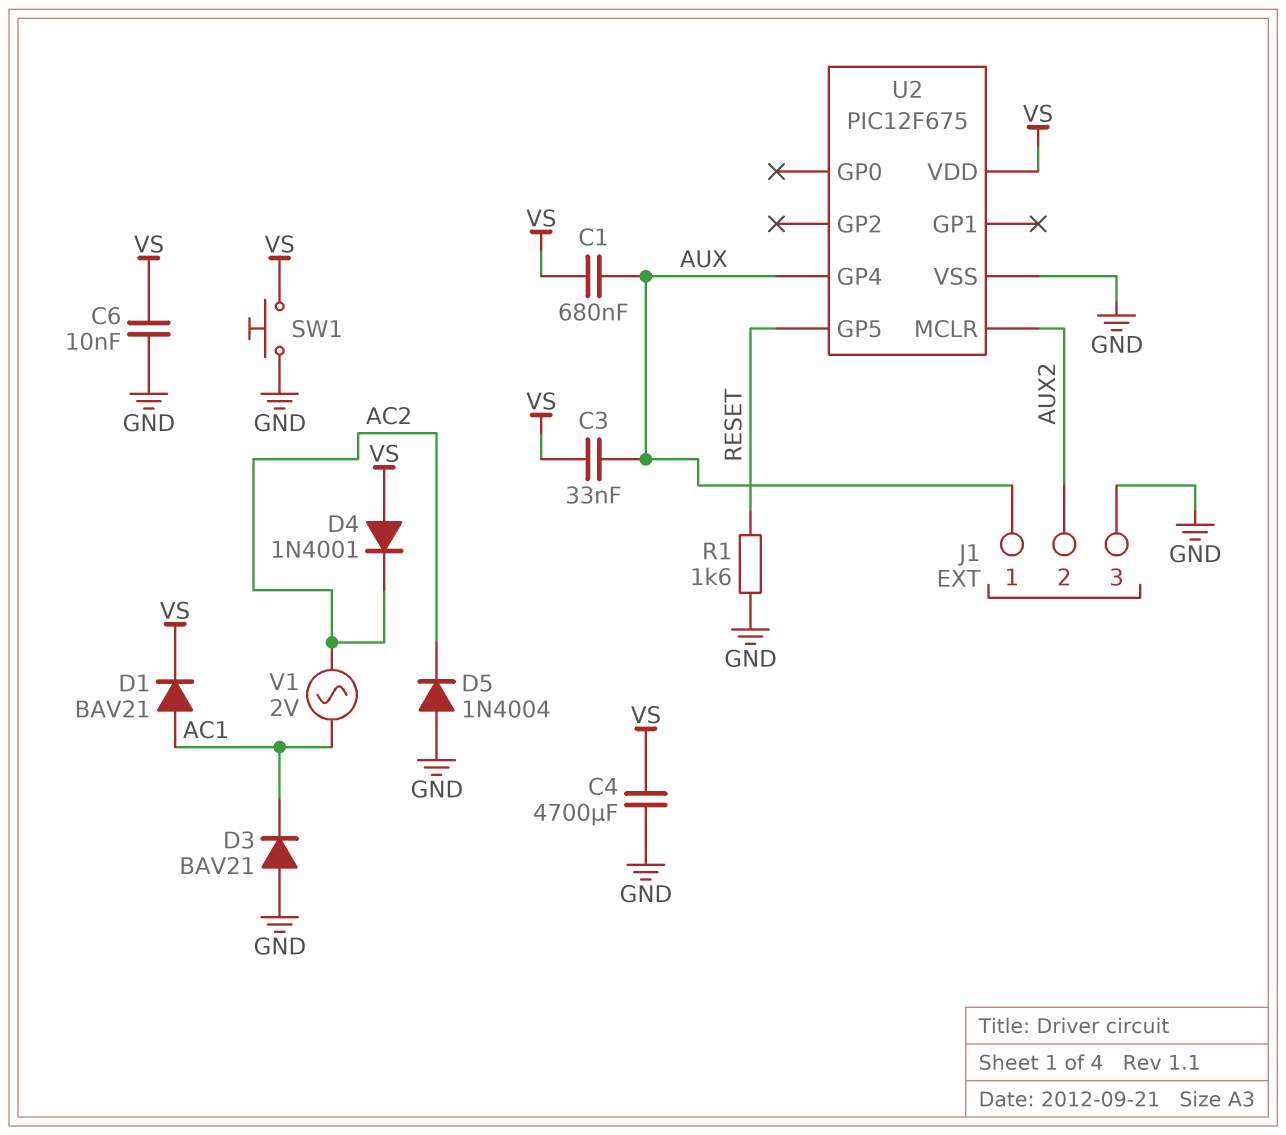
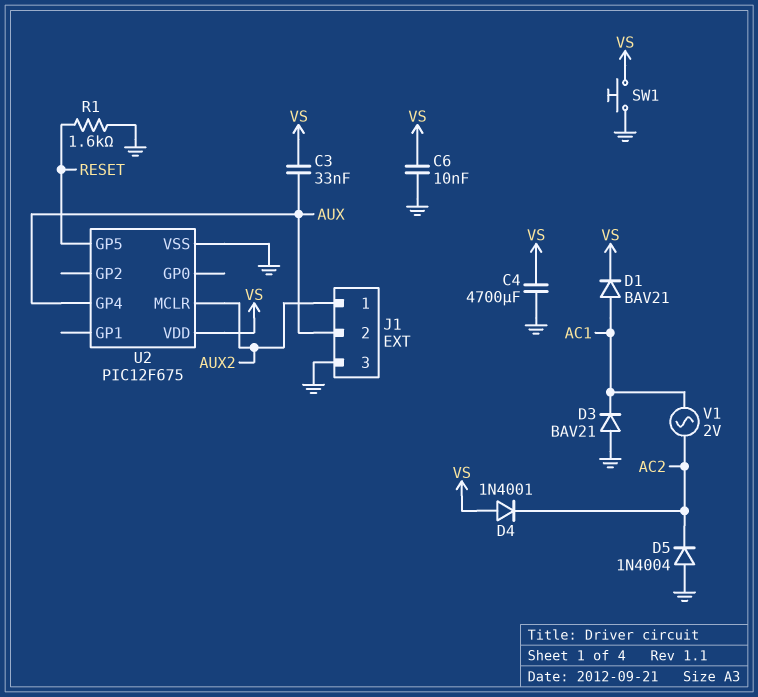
C1: 680nF (AUX, VS) -> none
J1 pin 1: AUX -> AUX2
J1 pin 2: AUX2 -> AUX

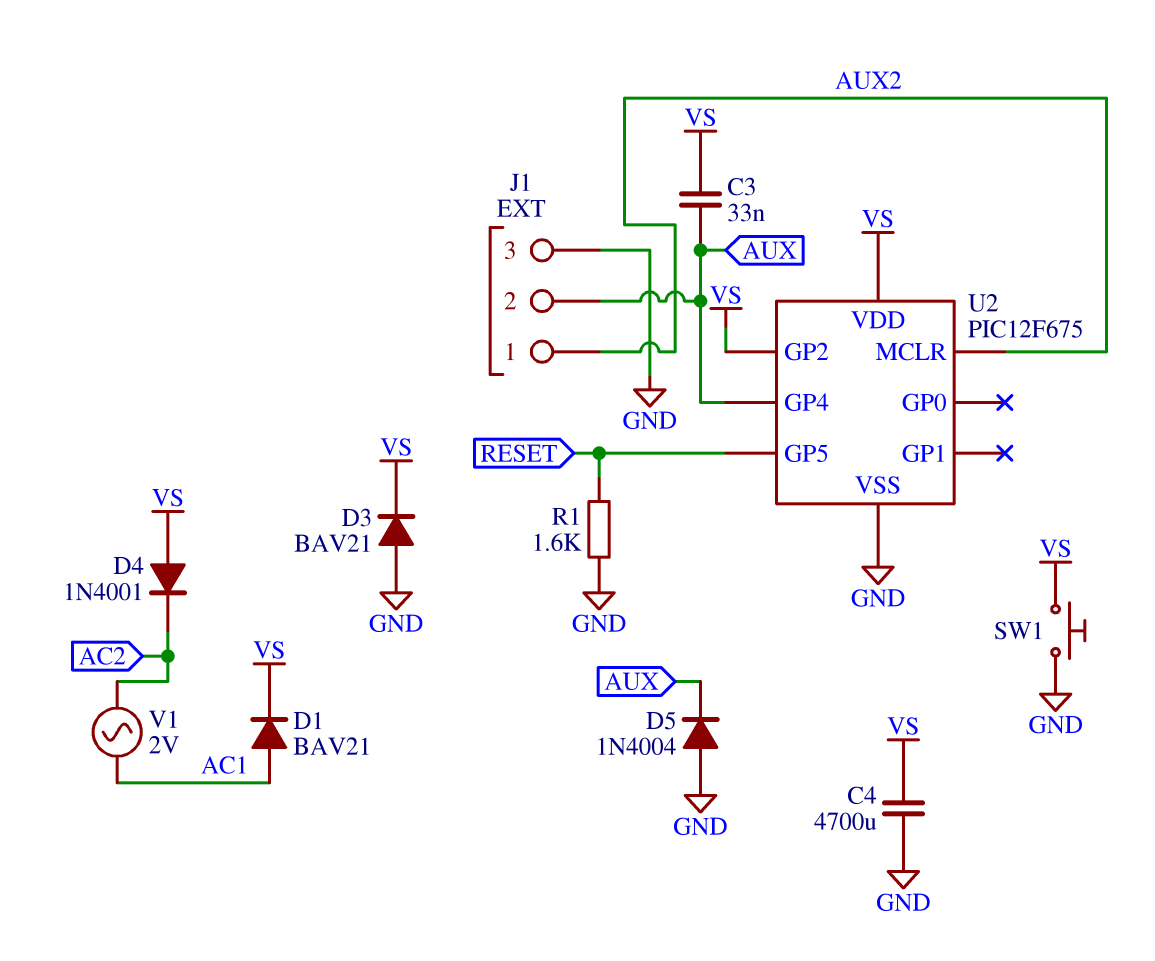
C6: 10nF (GND, VS) -> none
D3: diode BAV21 (A GND, K AC1) -> diode BAV21 (A GND, K VS)
D5: diode 1N4004 (A GND, K AC2) -> diode 1N4004 (A GND, K AUX)
U2 pin GP2: none -> VS

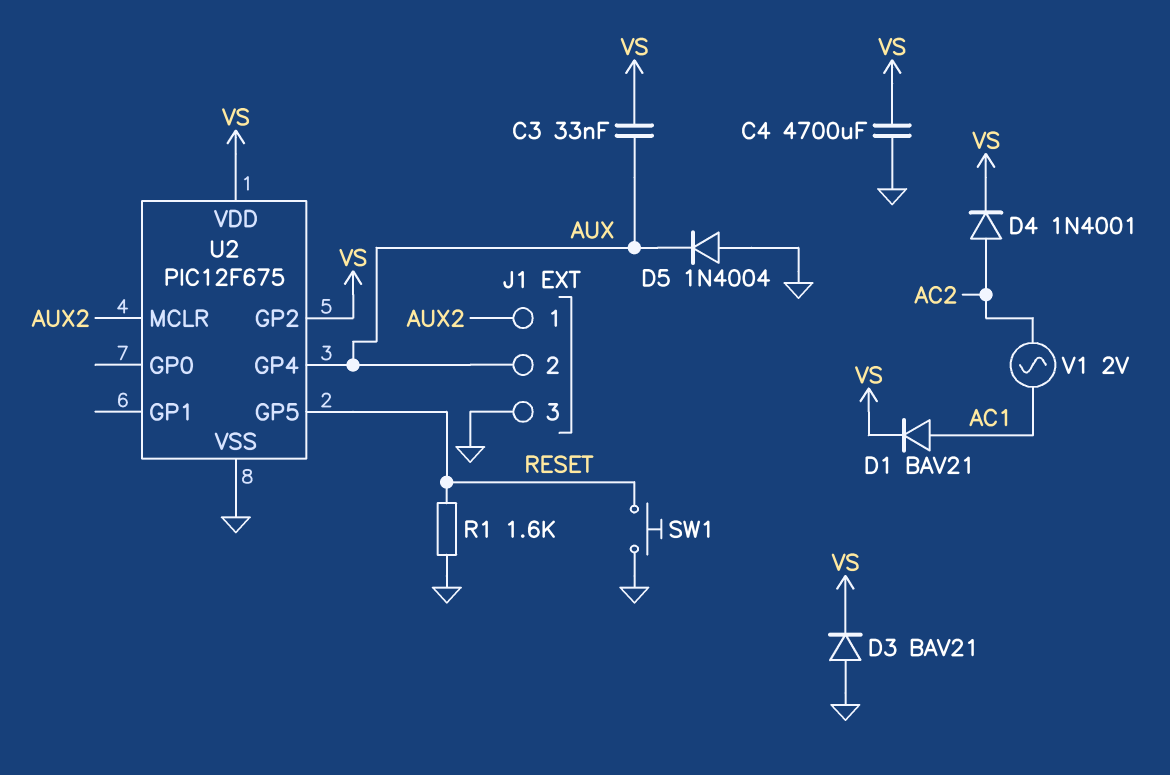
D4: diode 1N4001 (A VS, K AC2) -> diode 1N4001 (A AC2, K VS)
SW1: button (GND, VS) -> button (GND, RESET)

